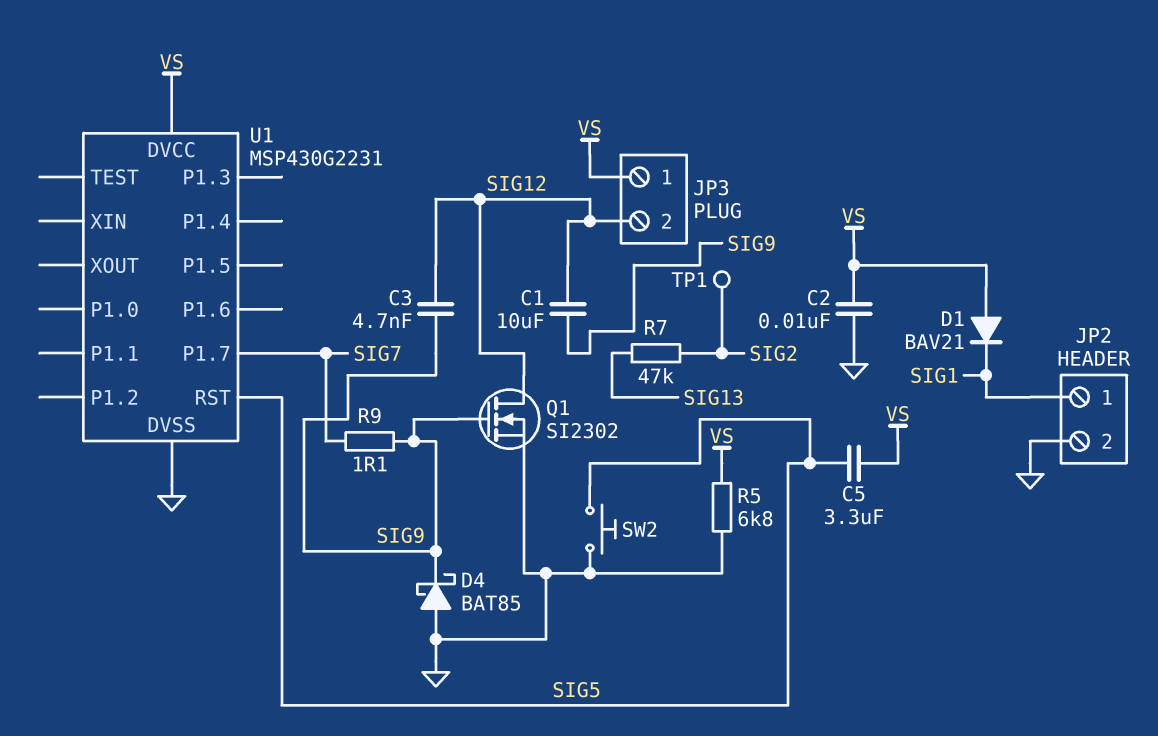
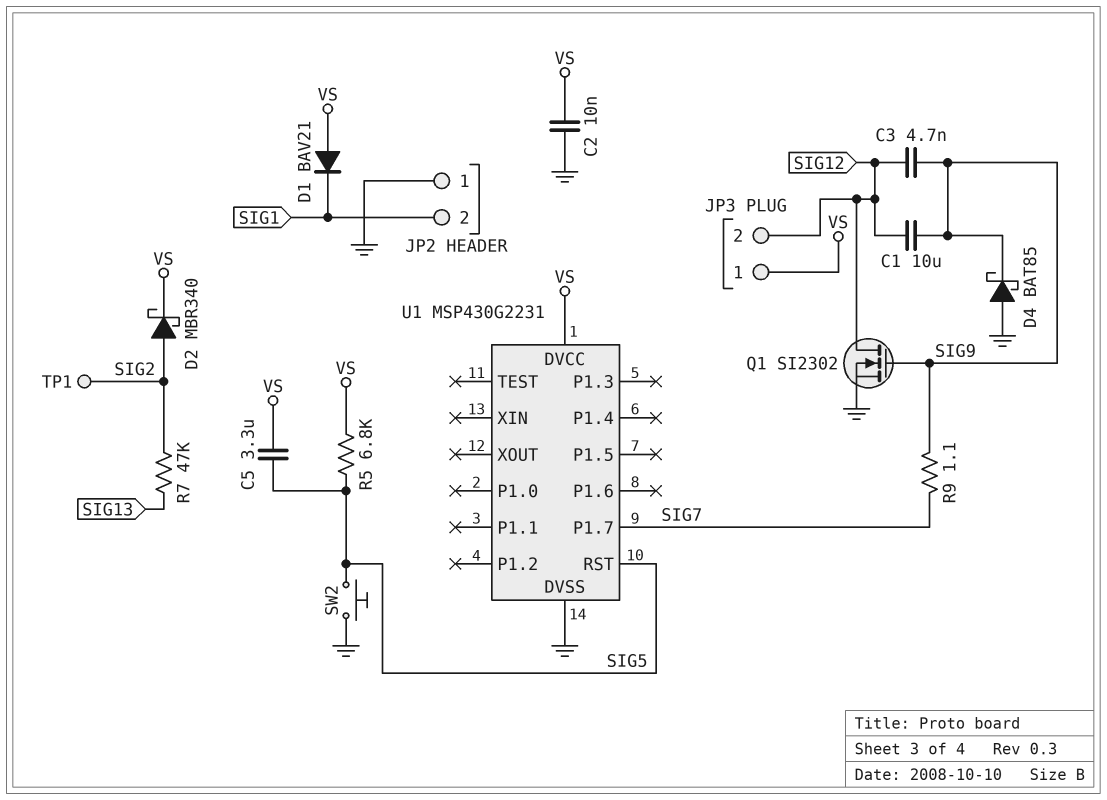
D2: none -> schottky MBR340 (A SIG2, K VS)
JP2 pin 1: SIG1 -> GND
JP2 pin 2: GND -> SIG1
R5: 6.8k (GND, VS) -> 6.8k (SIG5, VS)

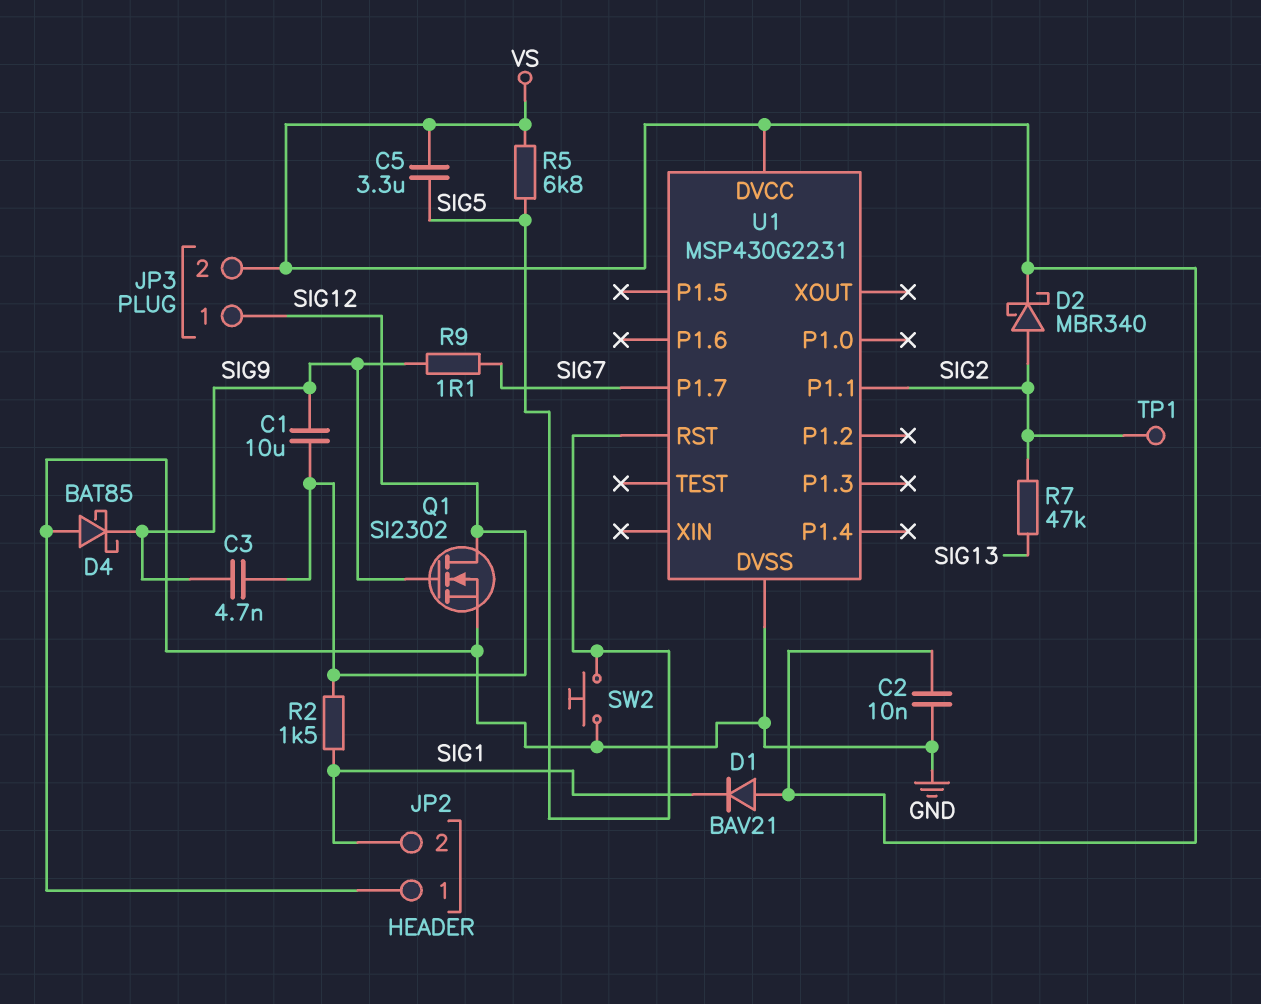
JP3 pin 1: VS -> SIG12
JP3 pin 2: SIG12 -> VS
R2: none -> 1.5k (SIG1, SIG12)
U1 pin P1.1: none -> SIG2

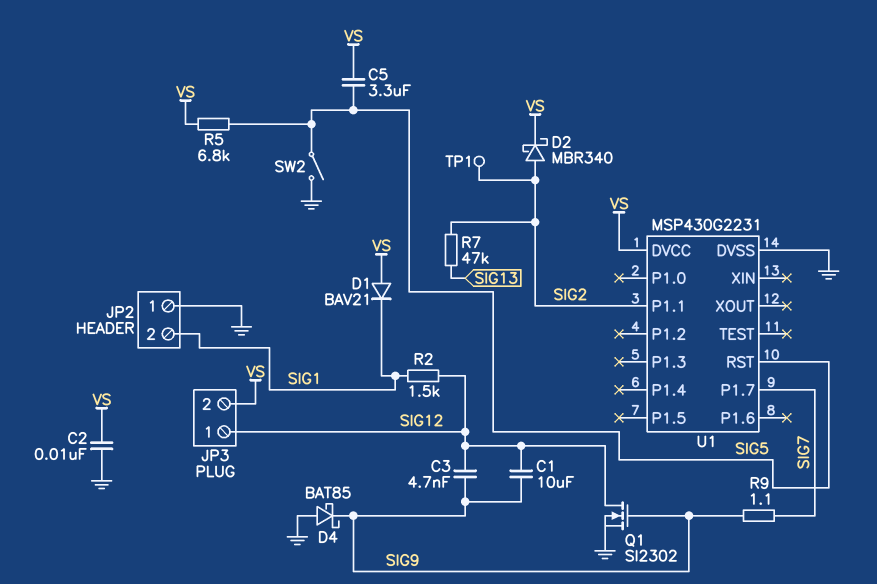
SW2: button (GND, SIG5) -> switch (GND, SIG5)

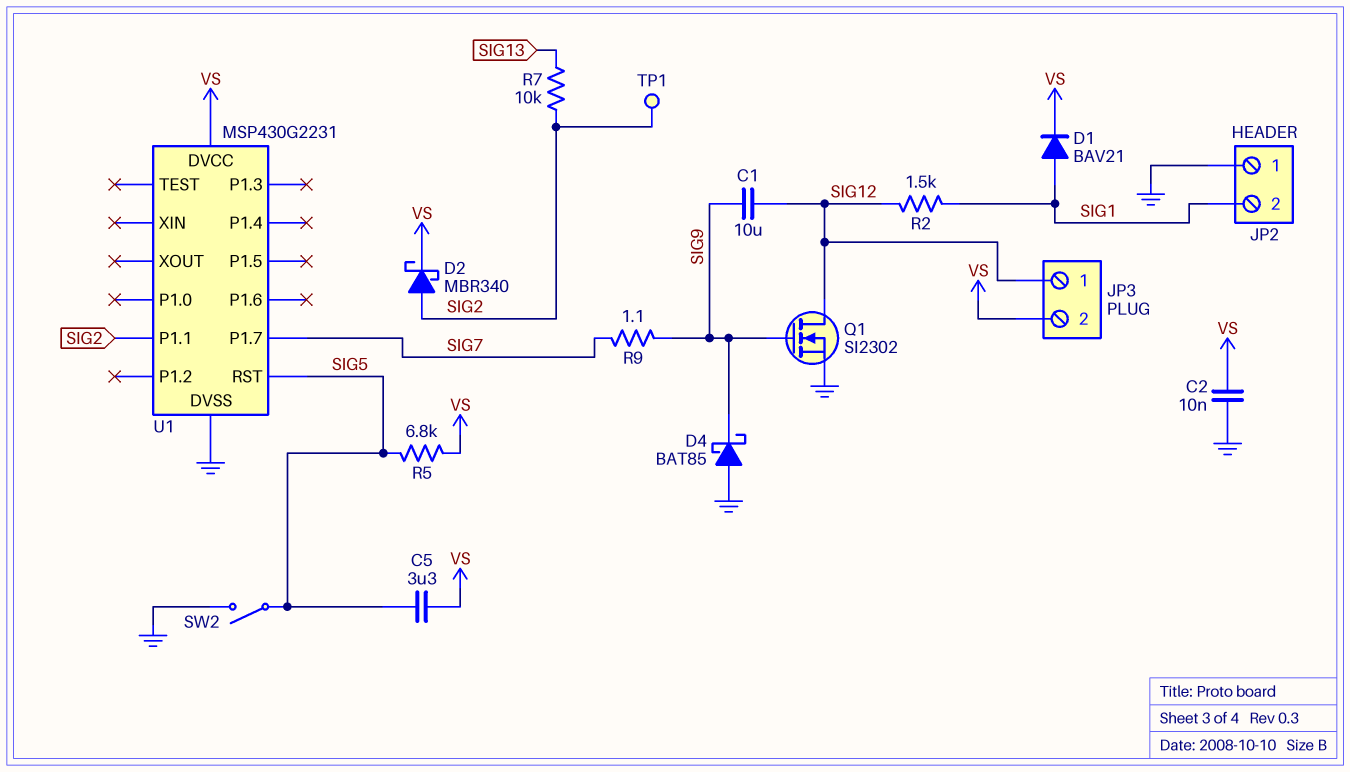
C3: 4.7nF (SIG9, SIG12) -> none
D1: diode BAV21 (A VS, K SIG1) -> diode BAV21 (A SIG1, K VS)
R7: 47k (SIG2, SIG13) -> 10k (SIG2, SIG13)

